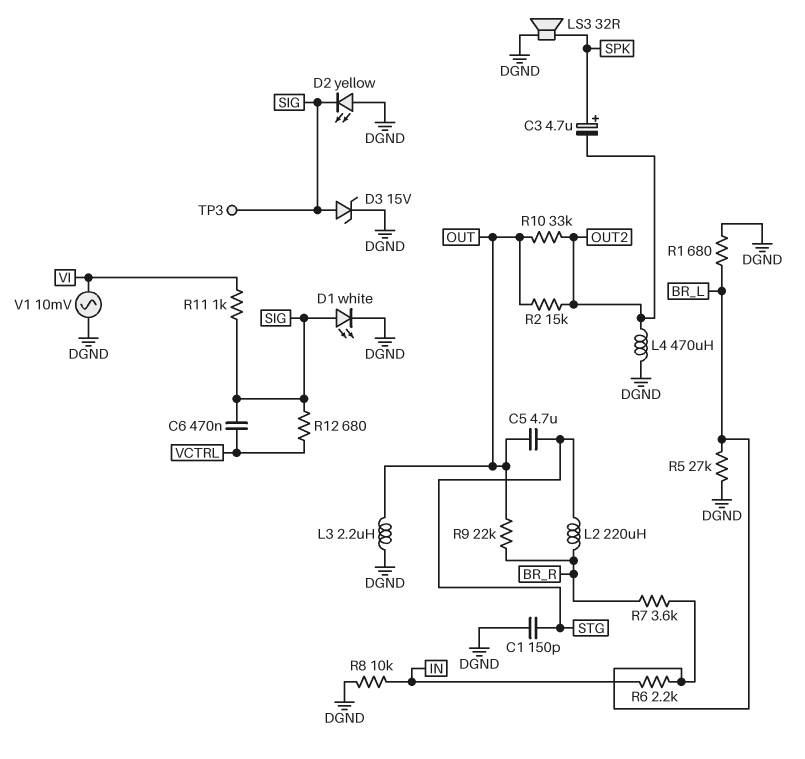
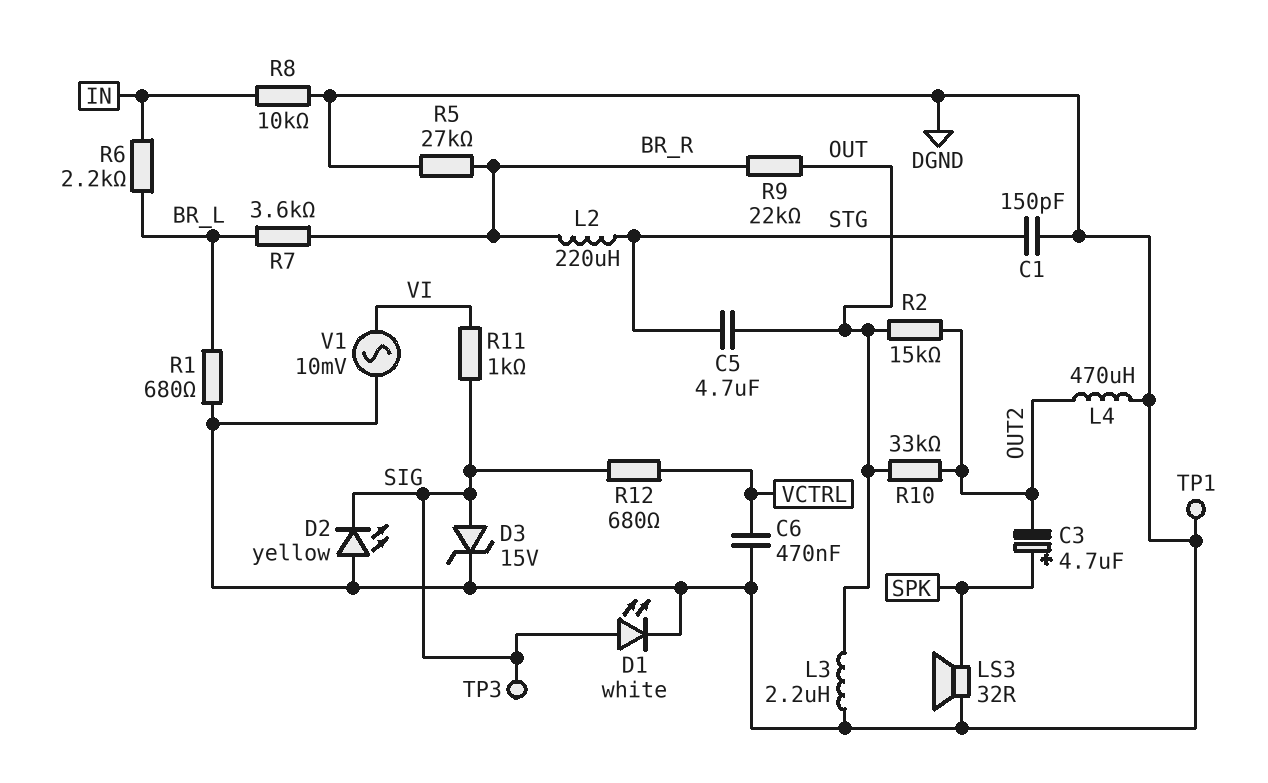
C6: 470nF (SIG, VCTRL) -> 470nF (DGND, VCTRL)
R5: 27k (BR_L, DGND) -> 27k (BR_R, DGND)
TP1: none -> test point (DGND)

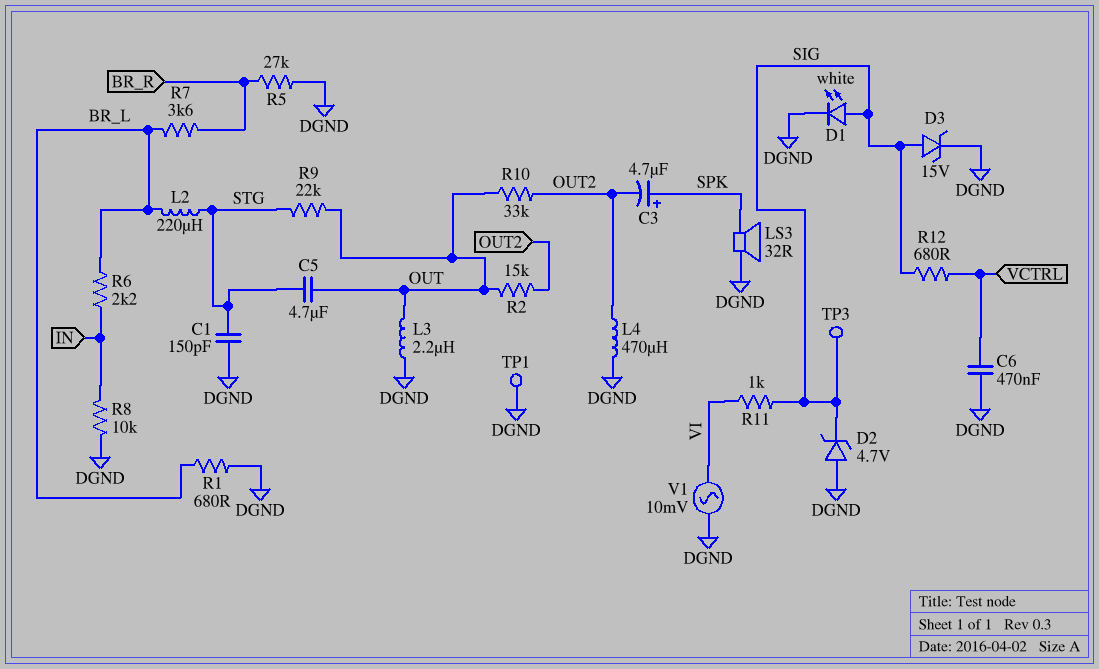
D2: LED yellow (A DGND, K SIG) -> zener 4.7V (A DGND, K SIG)
L2: 220uH (BR_R, STG) -> 220uH (BR_L, STG)
R9: 22k (BR_R, OUT) -> 22k (OUT, STG)

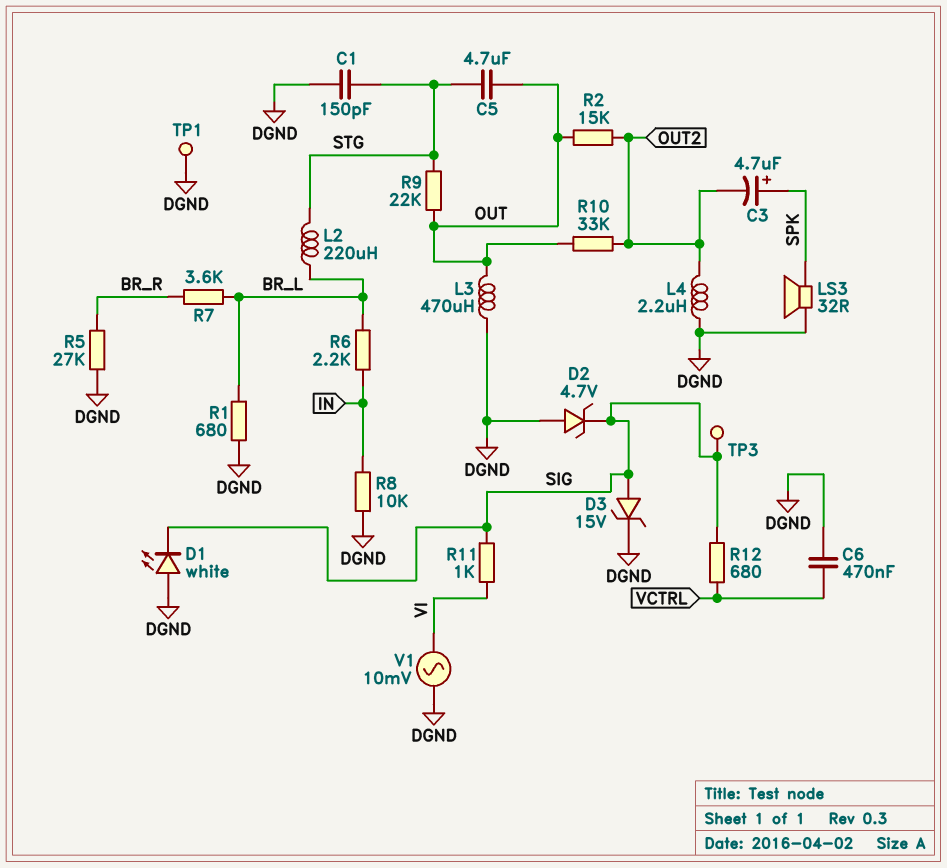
D1: LED white (A SIG, K DGND) -> LED white (A DGND, K SIG)
L3: 2.2uH (DGND, OUT) -> 470uH (DGND, OUT)
L4: 470uH (DGND, OUT2) -> 2.2uH (DGND, OUT2)

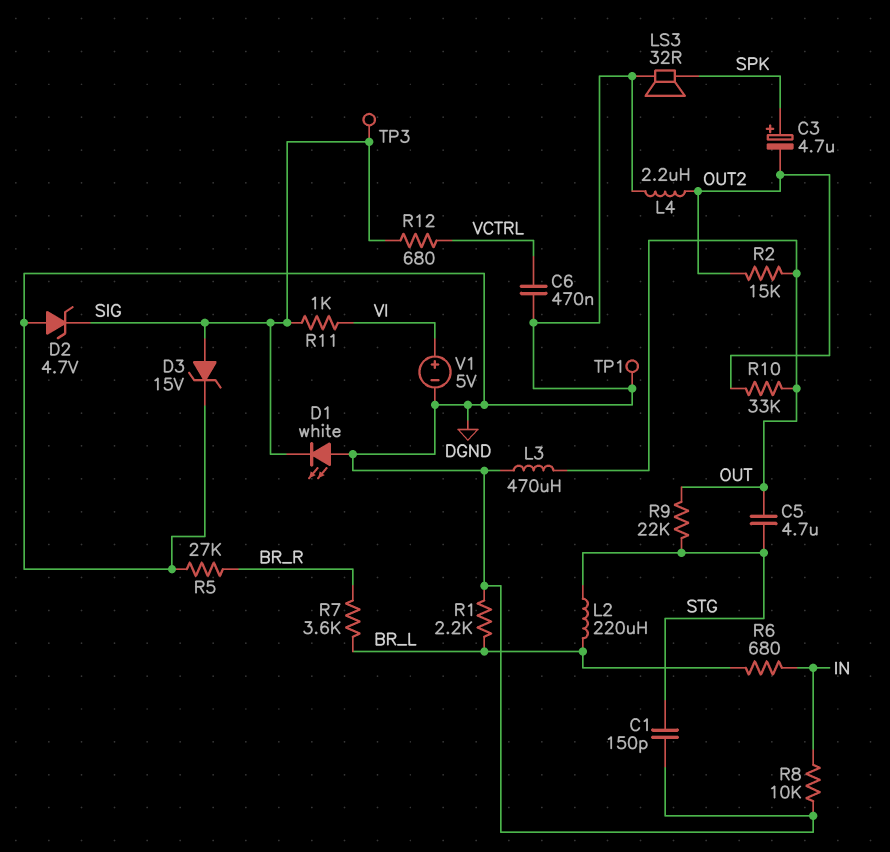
R1: 680 (BR_L, DGND) -> 2.2k (BR_L, DGND)
R6: 2.2k (BR_L, IN) -> 680 (BR_L, IN)
V1: AC 10mV (DGND, VI) -> 5V (plus VI, minus DGND)

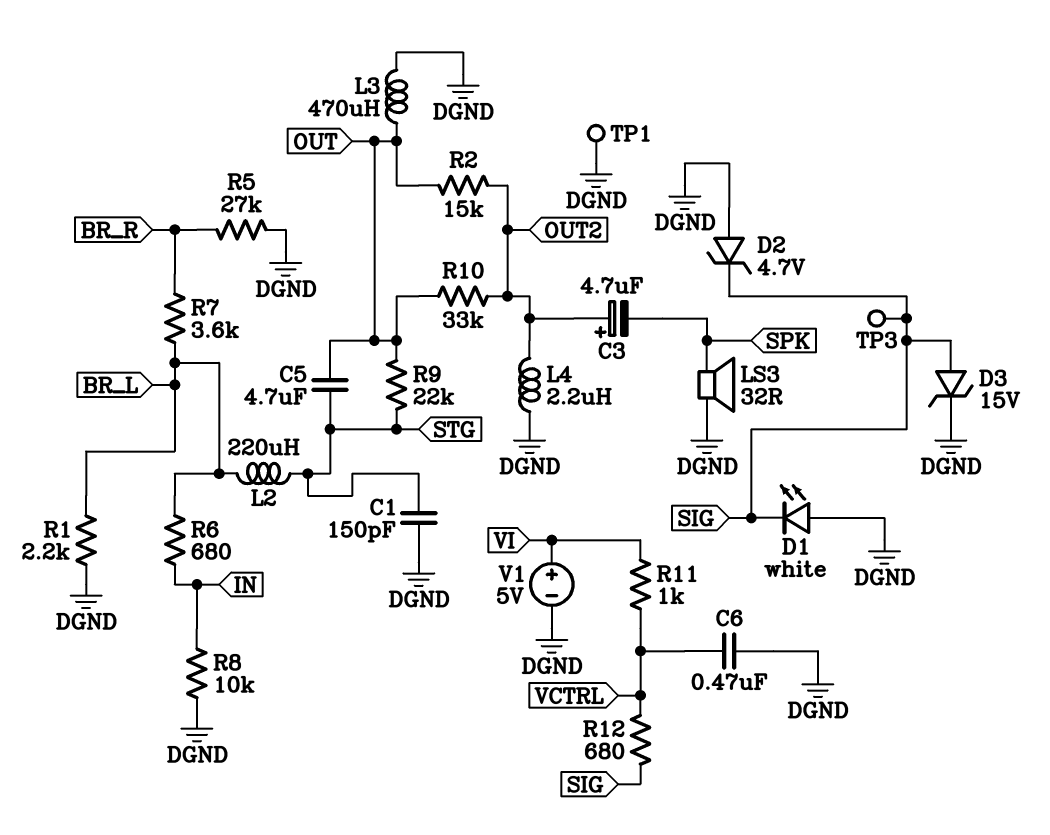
C3: 4.7uF (plus SPK, minus OUT2) -> 4.7uF (plus OUT2, minus SPK)
R11: 1k (SIG, VI) -> 1k (VCTRL, VI)

